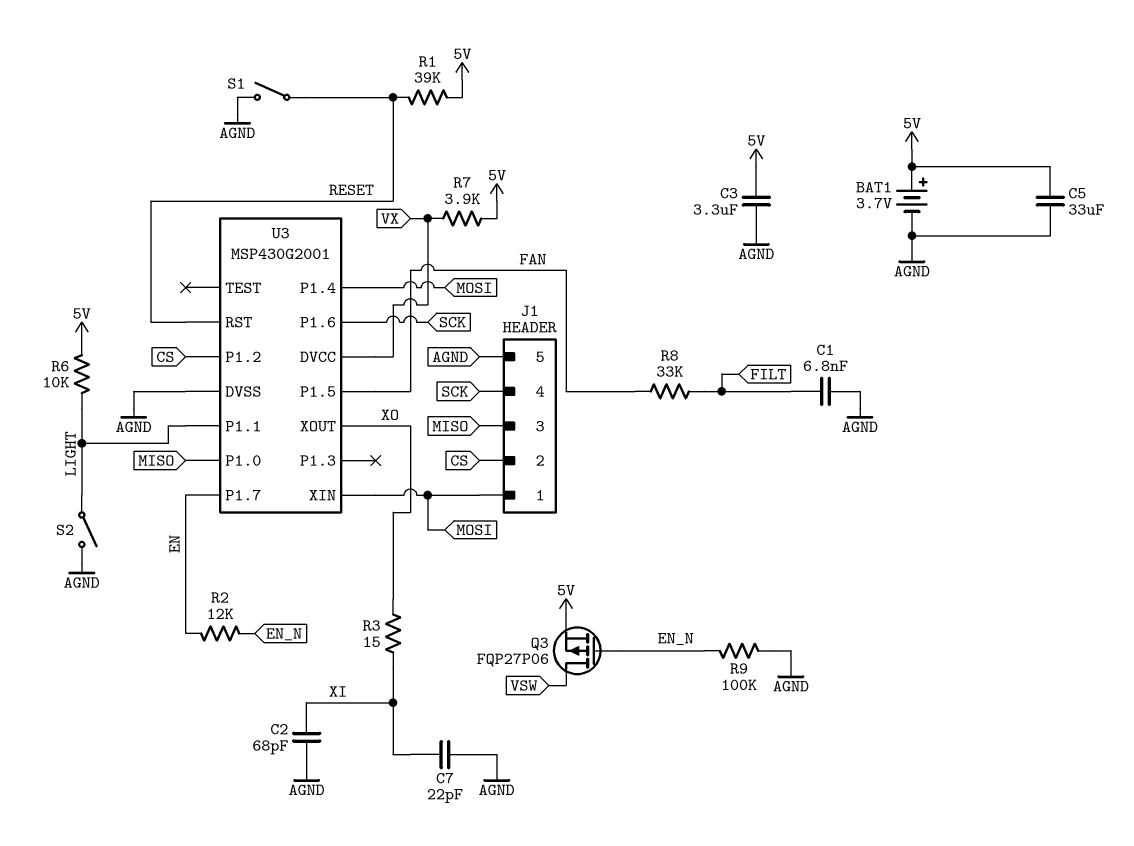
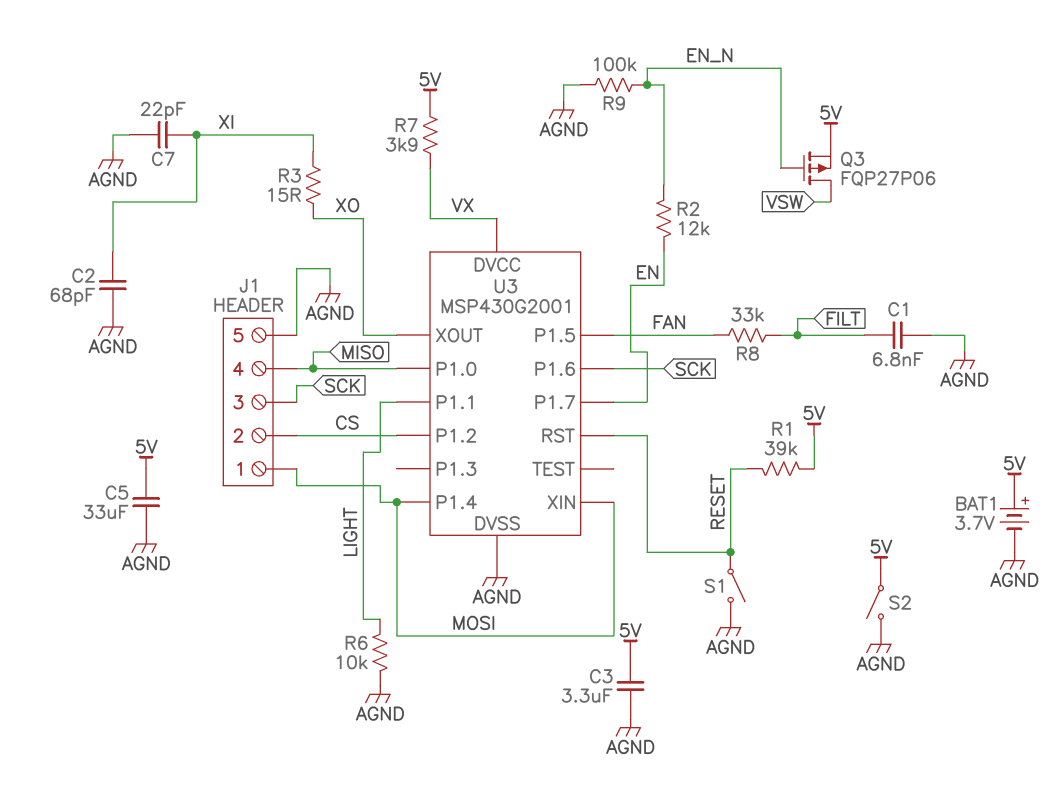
J1 pin 3: MISO -> SCK
J1 pin 4: SCK -> MISO
R6: 10k (5V, LIGHT) -> 10k (AGND, LIGHT)
S2: switch (AGND, LIGHT) -> switch (5V, AGND)

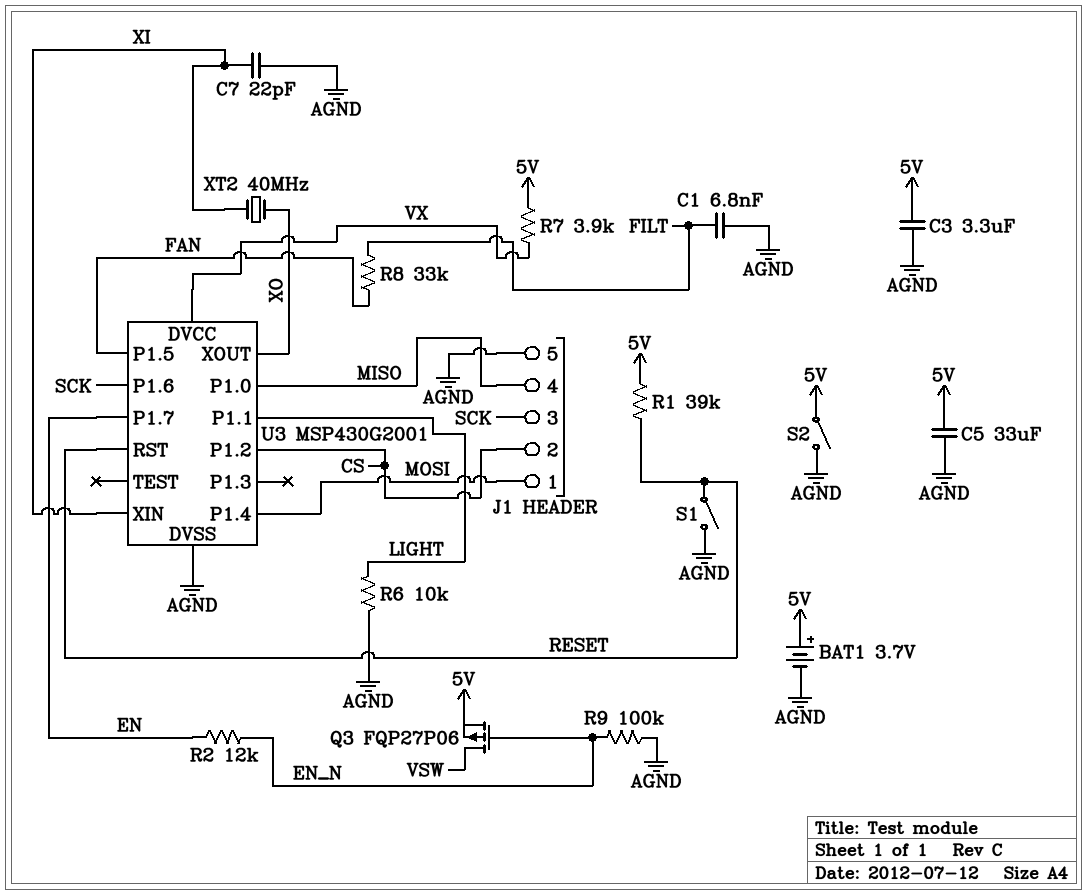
C2: 68pF (AGND, XI) -> none
R3: 15 (XI, XO) -> none
U3 pin XIN: MOSI -> XI
XT2: none -> 40MHz (XI, XO)

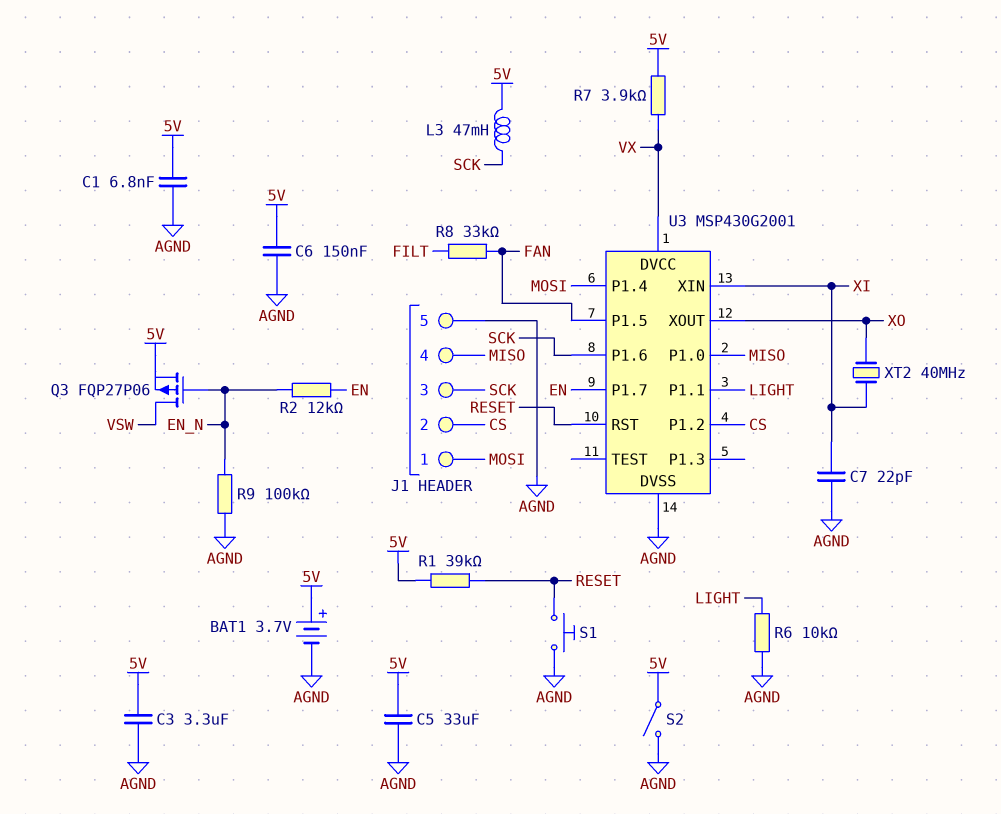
C1: 6.8nF (AGND, FILT) -> 6.8nF (5V, AGND)
C6: none -> 150nF (5V, AGND)
L3: none -> 47mH (5V, SCK)
S1: switch (AGND, RESET) -> button (AGND, RESET)

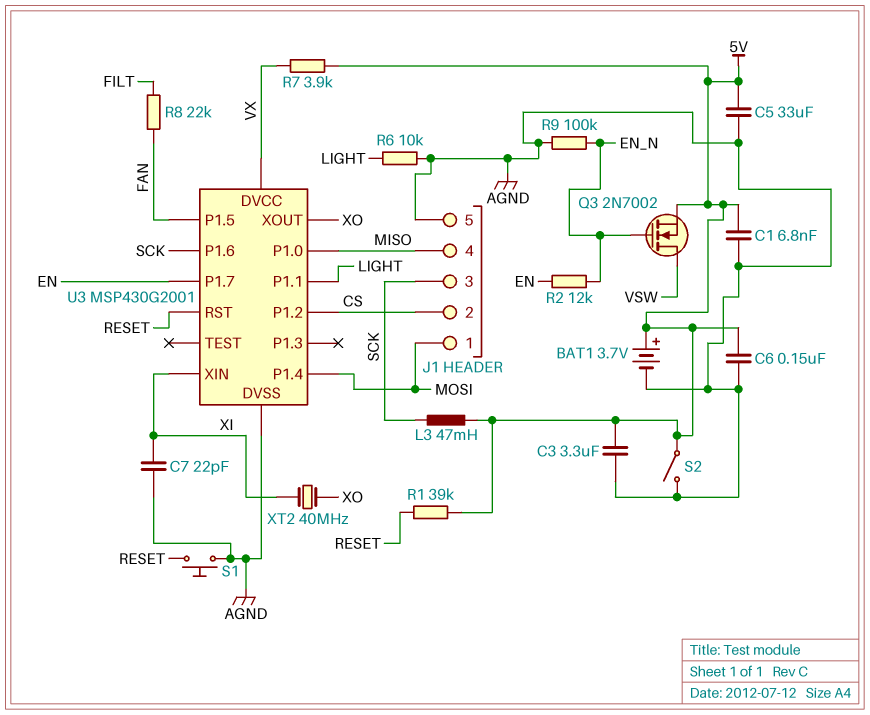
Q3: PMOS FQP27P06 (G EN_N, D VSW, S 5V) -> NMOS 2N7002 (G EN_N, D VSW, S 5V)
R8: 33k (FAN, FILT) -> 22k (FAN, FILT)

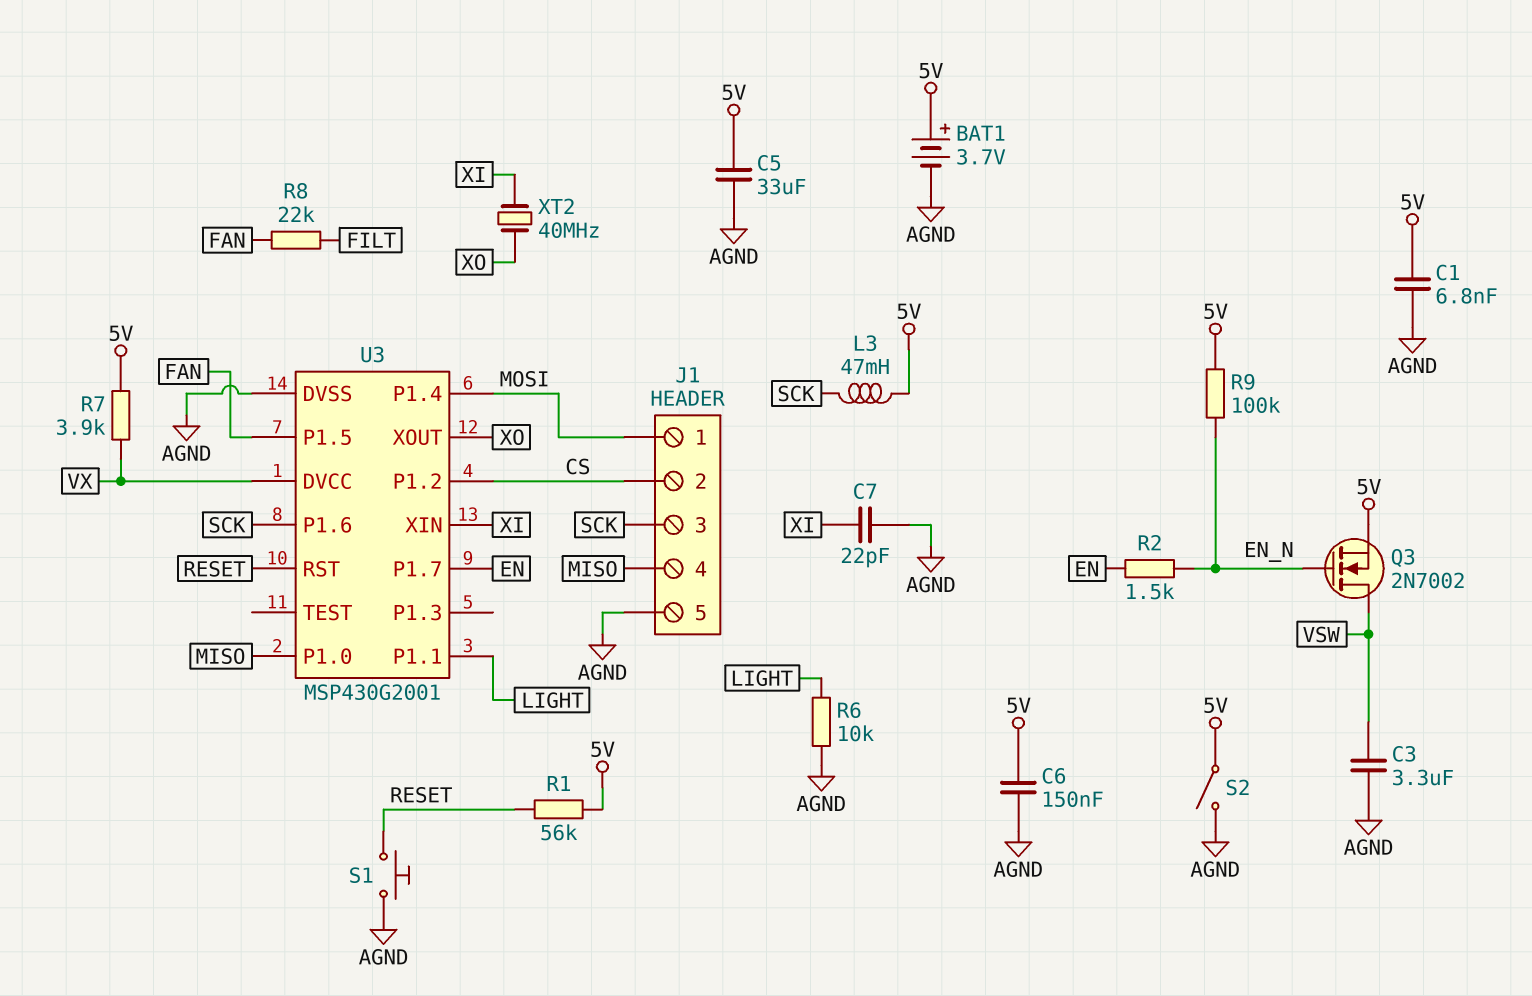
C3: 3.3uF (5V, AGND) -> 3.3uF (AGND, VSW)
R1: 39k (5V, RESET) -> 56k (5V, RESET)
R2: 12k (EN, EN_N) -> 1.5k (EN, EN_N)
R9: 100k (AGND, EN_N) -> 100k (5V, EN_N)

